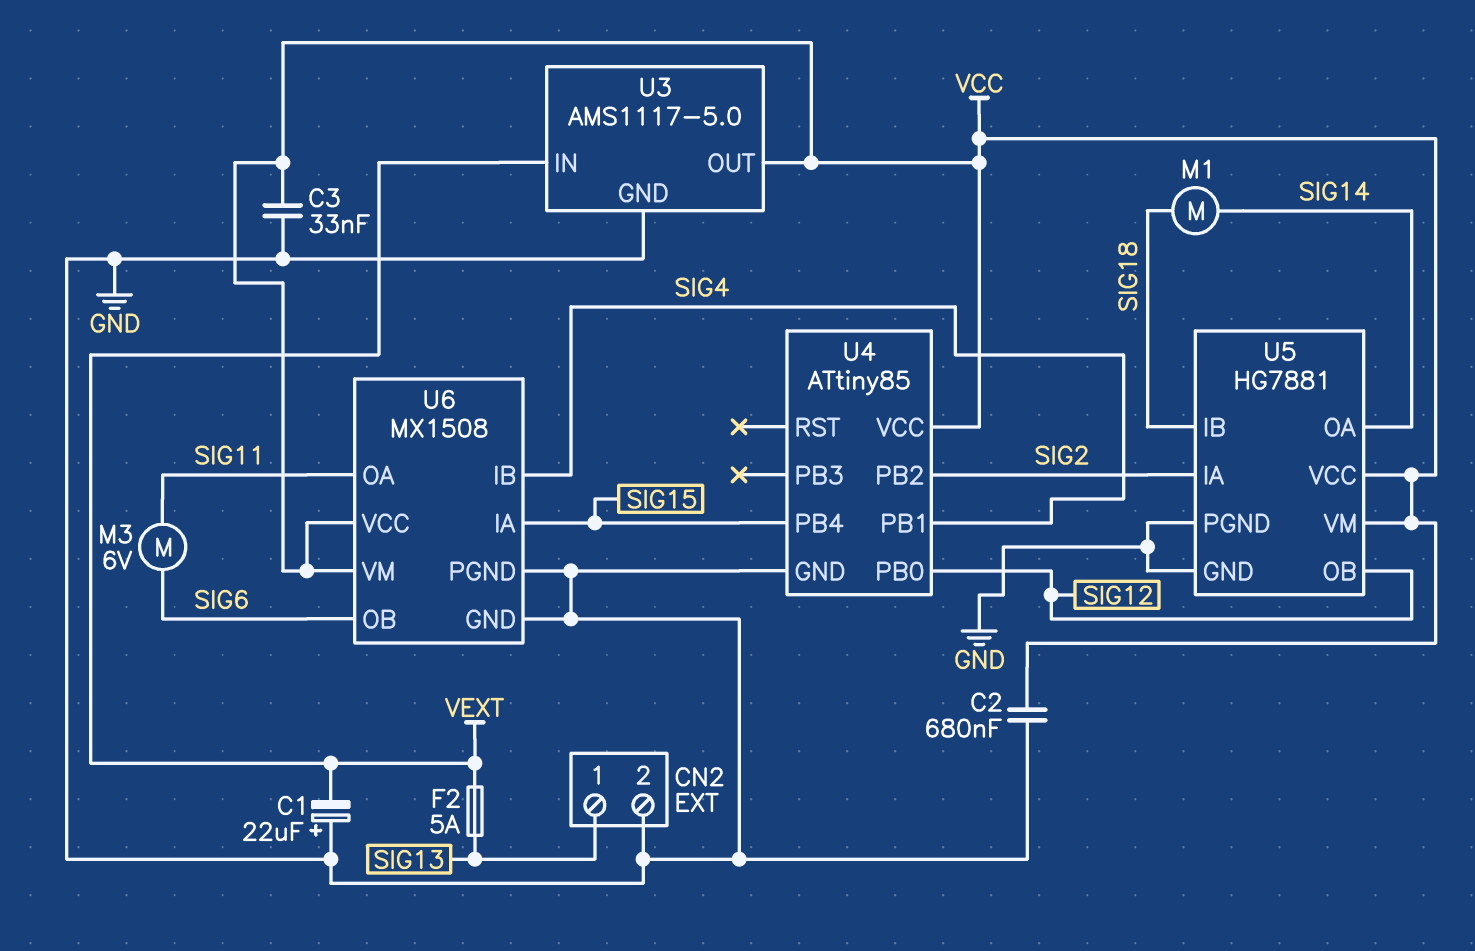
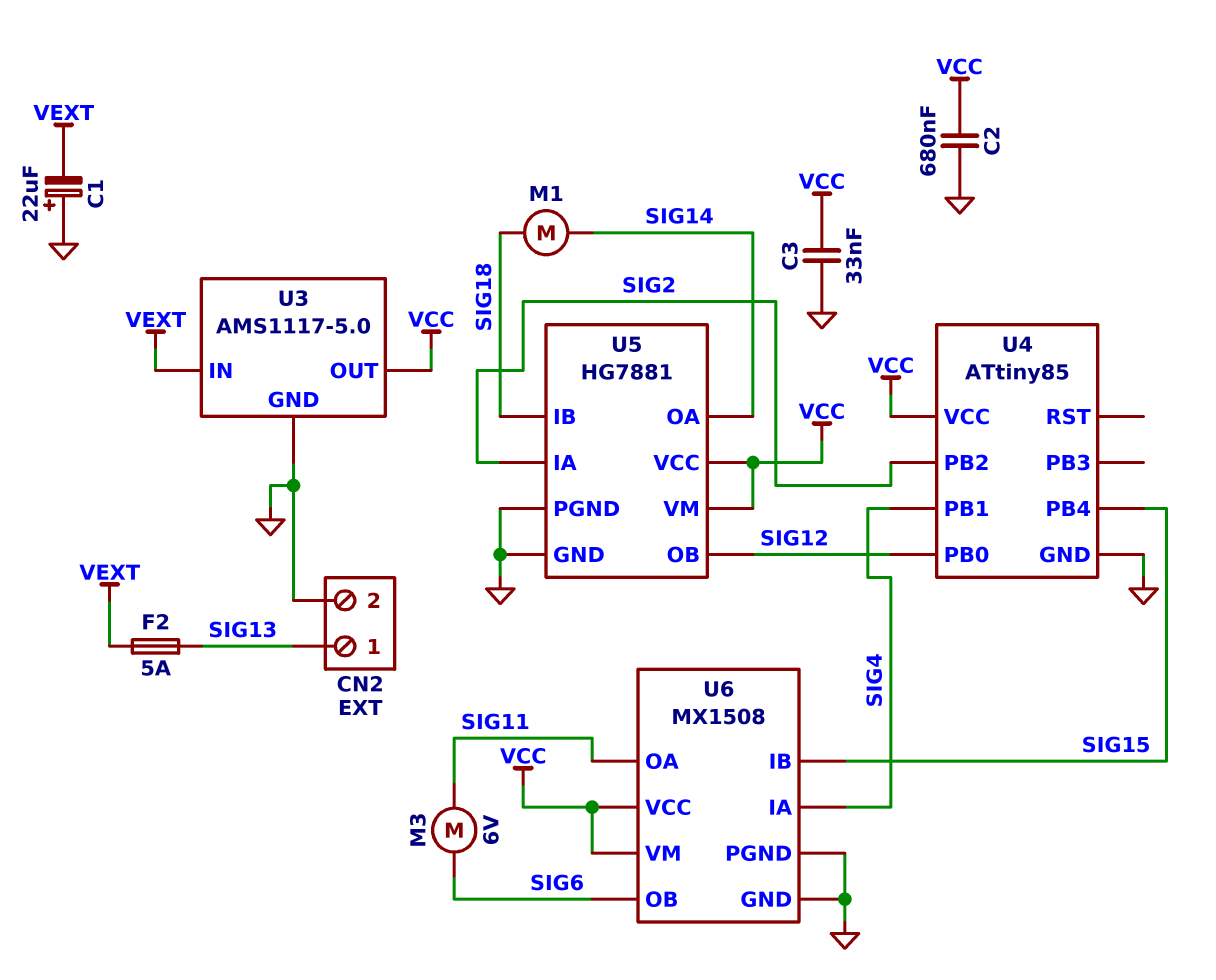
U6 pin IA: SIG15 -> SIG4
U6 pin IB: SIG4 -> SIG15

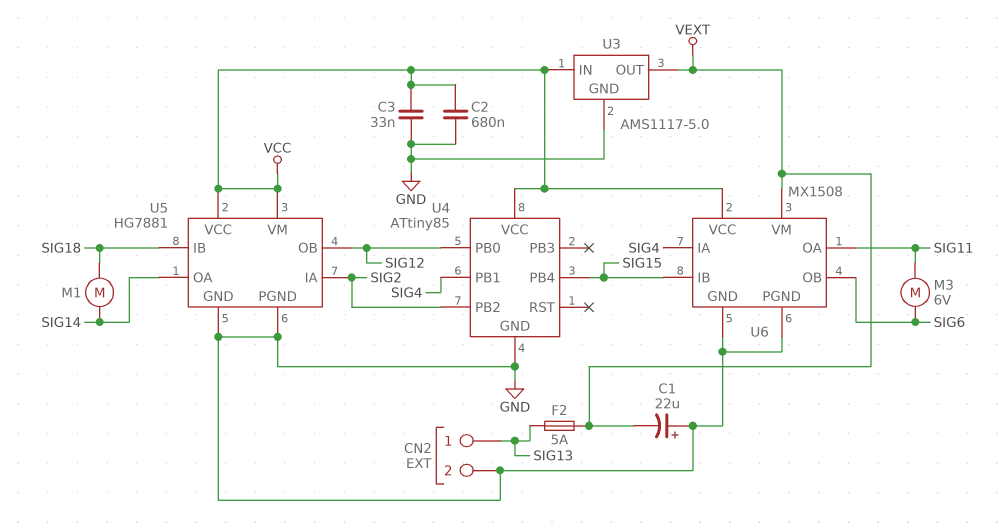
U3 pin IN: VEXT -> VCC
U3 pin OUT: VCC -> VEXT
U6 pin VM: VCC -> VEXT

